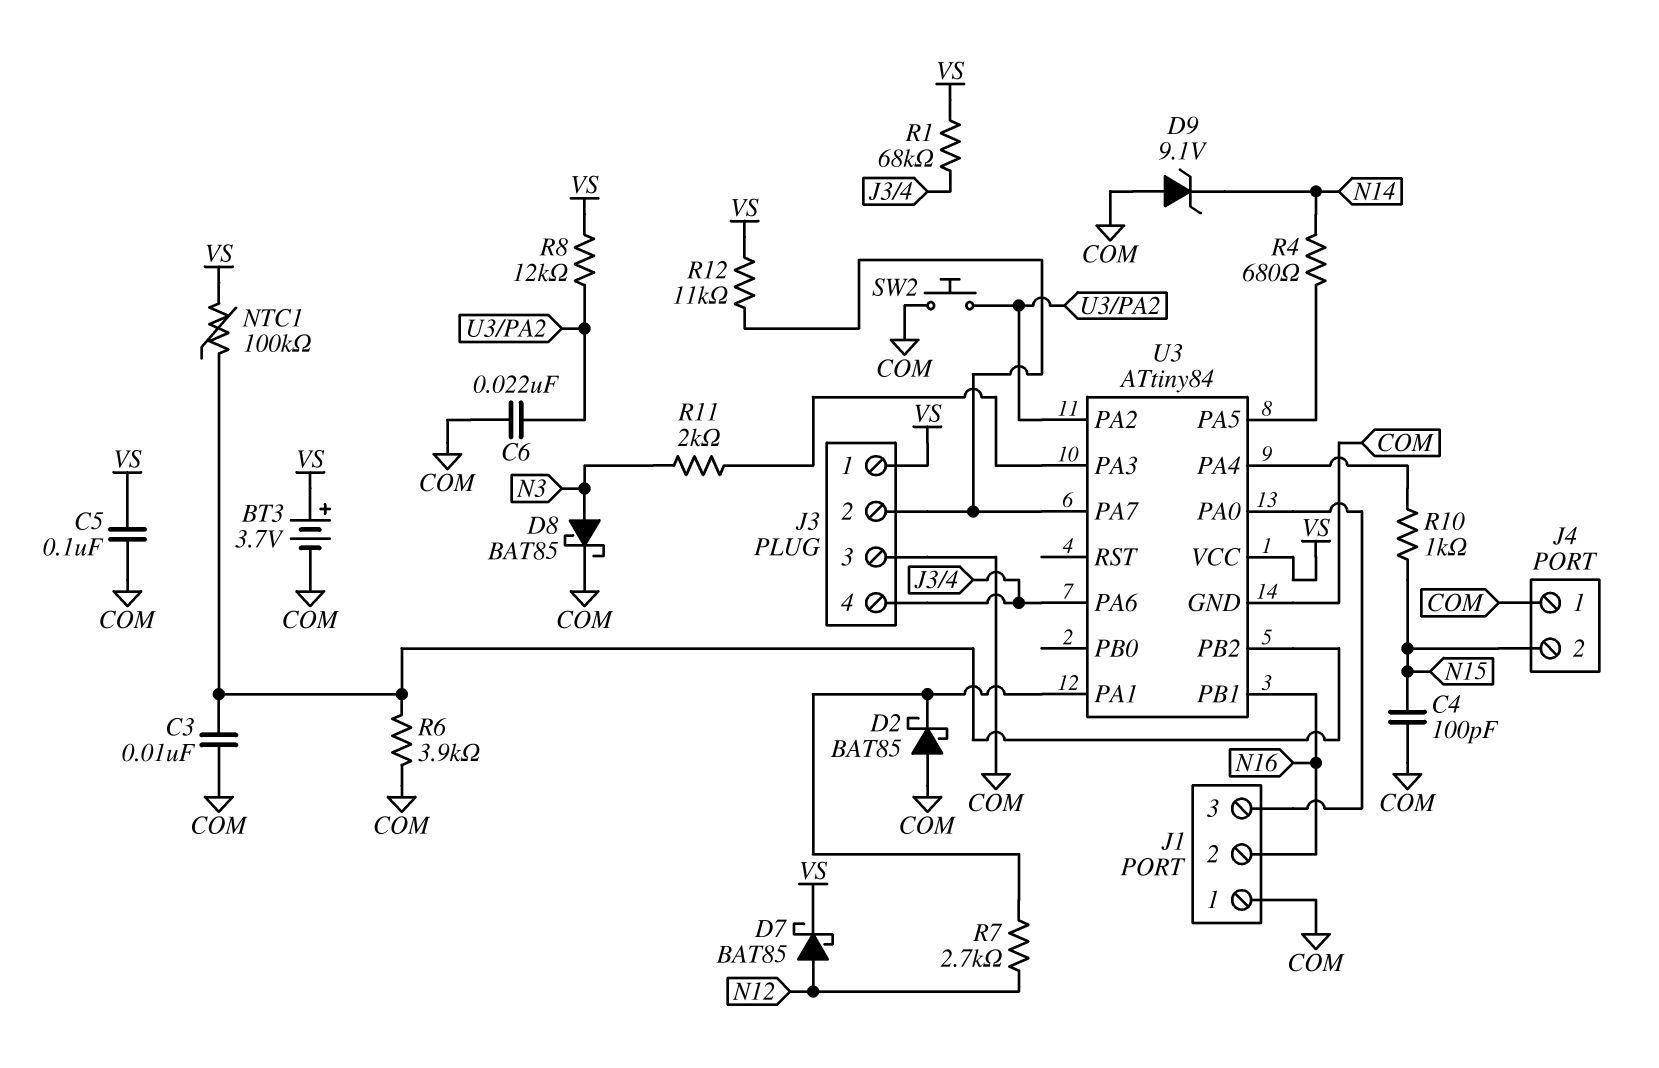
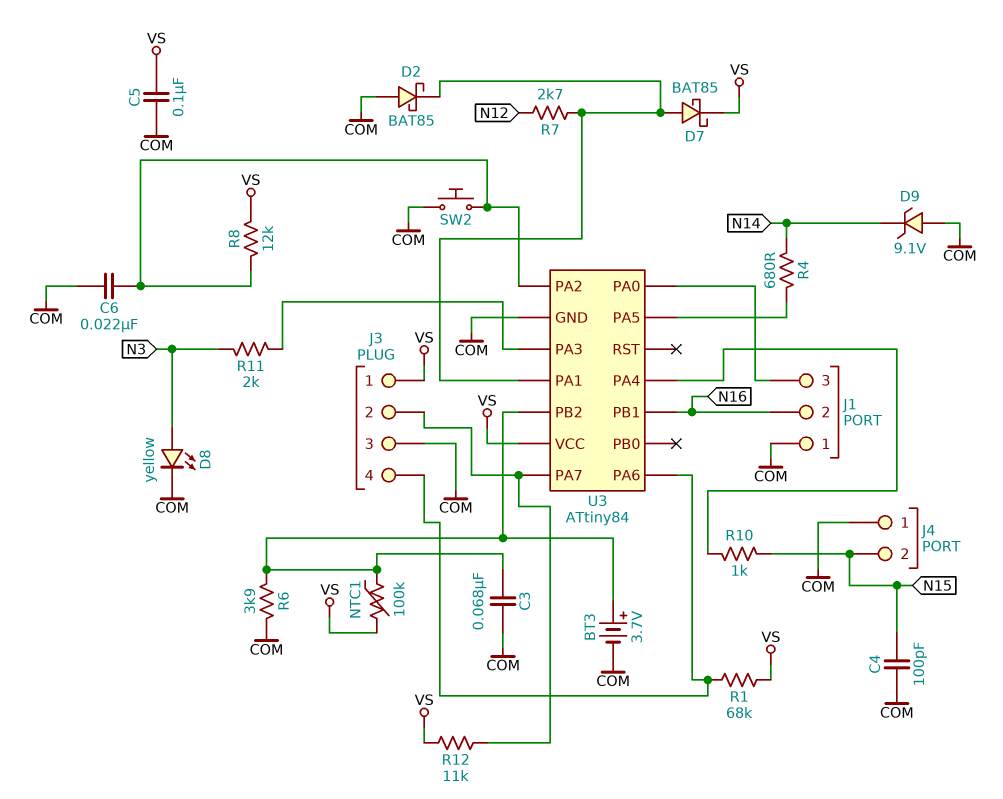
BT3: 3.7V (plus VS, minus COM) -> 3.7V (plus U3/PB2, minus COM)
C3: 10nF (COM, U3/PB2) -> 68nF (COM, U3/PB2)
D7: schottky BAT85 (A N12, K VS) -> schottky BAT85 (A U3/PA1, K VS)
D8: schottky BAT85 (A N3, K COM) -> LED yellow (A N3, K COM)

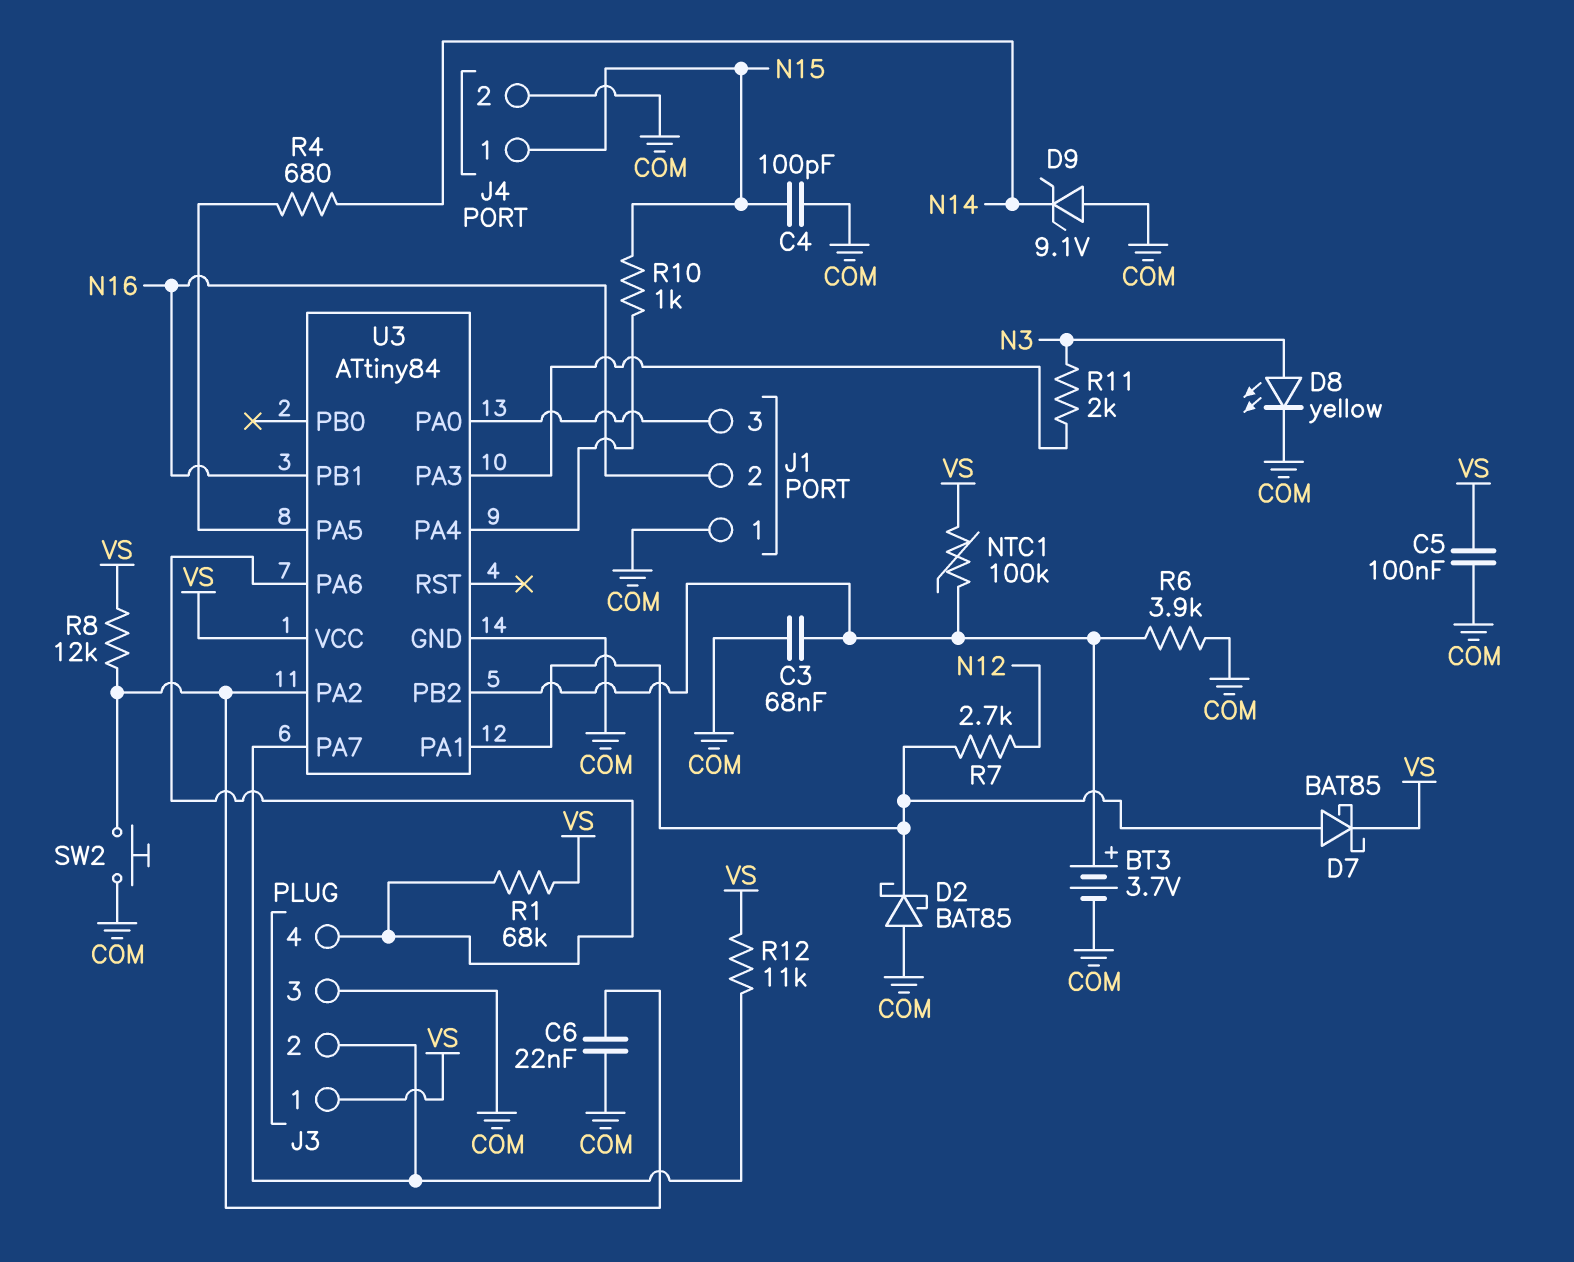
J4 pin 1: COM -> N15
J4 pin 2: N15 -> COM

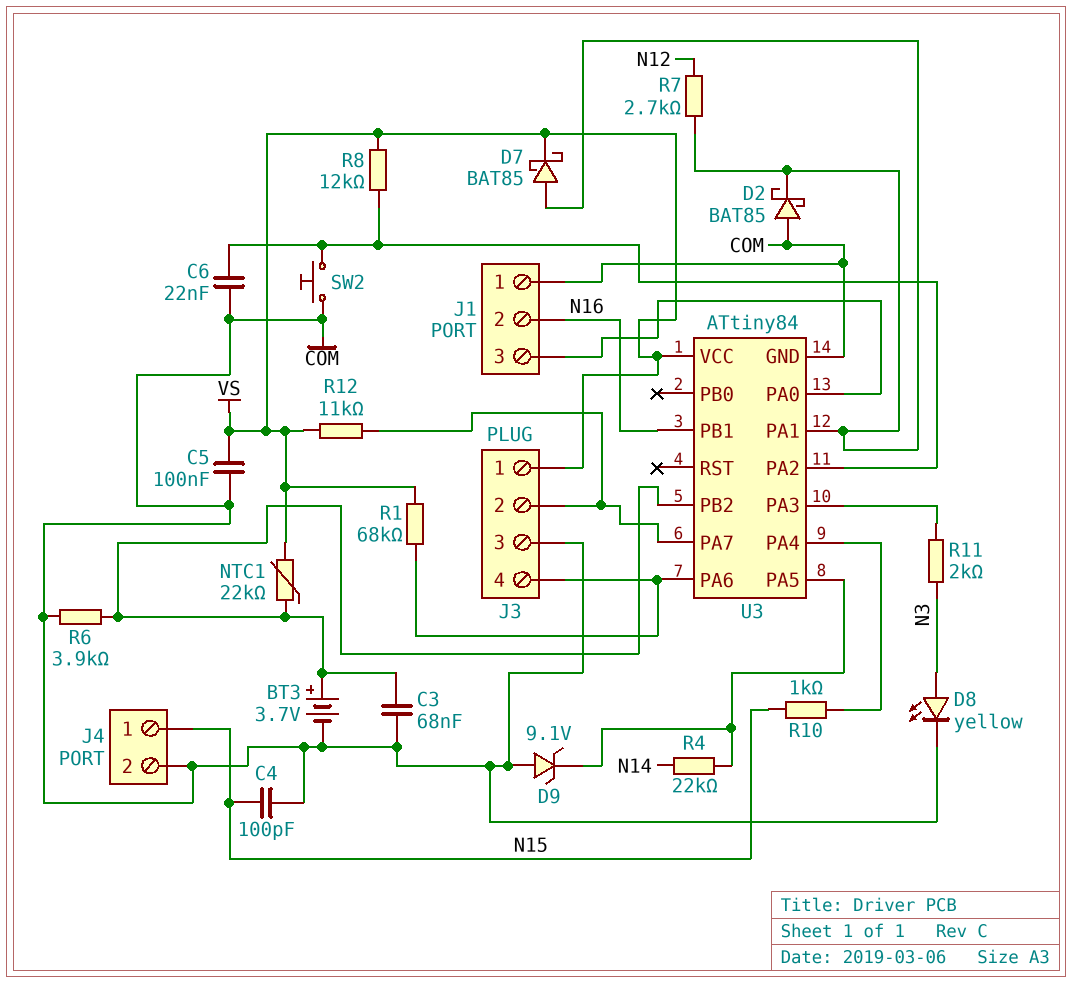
D9: zener 9.1V (A COM, K N14) -> zener 9.1V (A COM, K U3/PA5)
NTC1: 100k (U3/PB2, VS) -> 22k (U3/PB2, VS)
R4: 680 (N14, U3/PA5) -> 22k (N14, U3/PA5)

